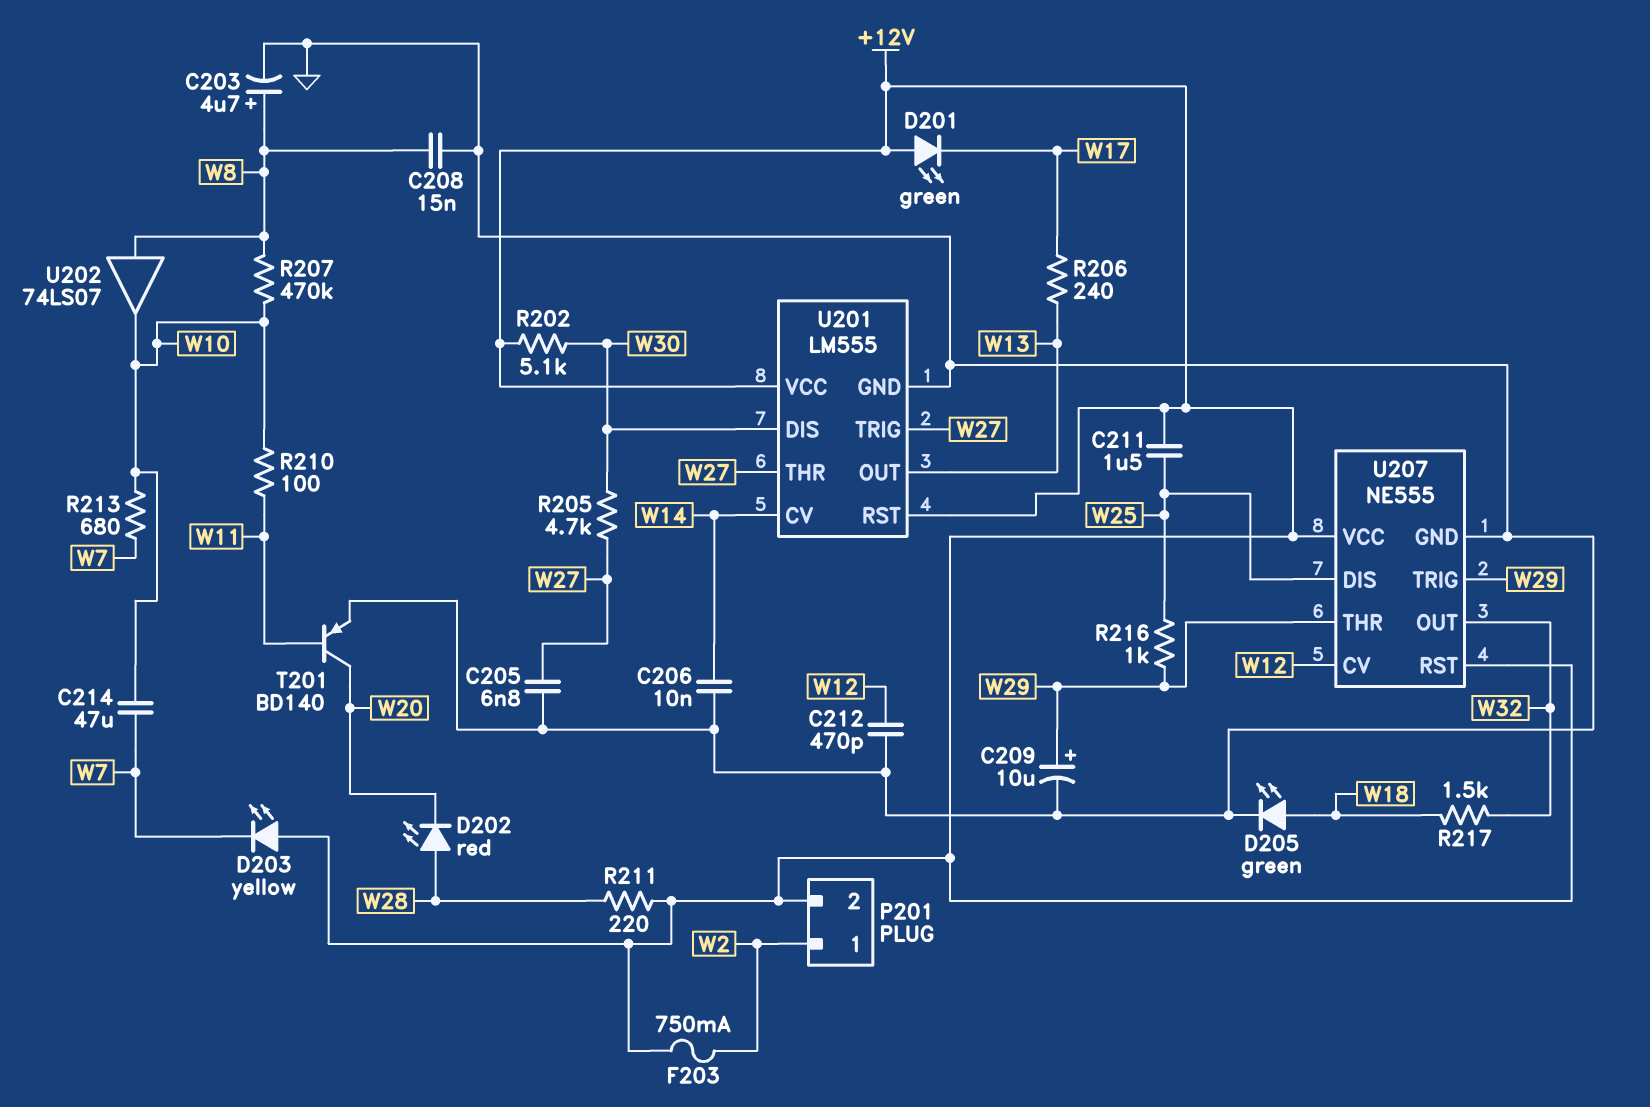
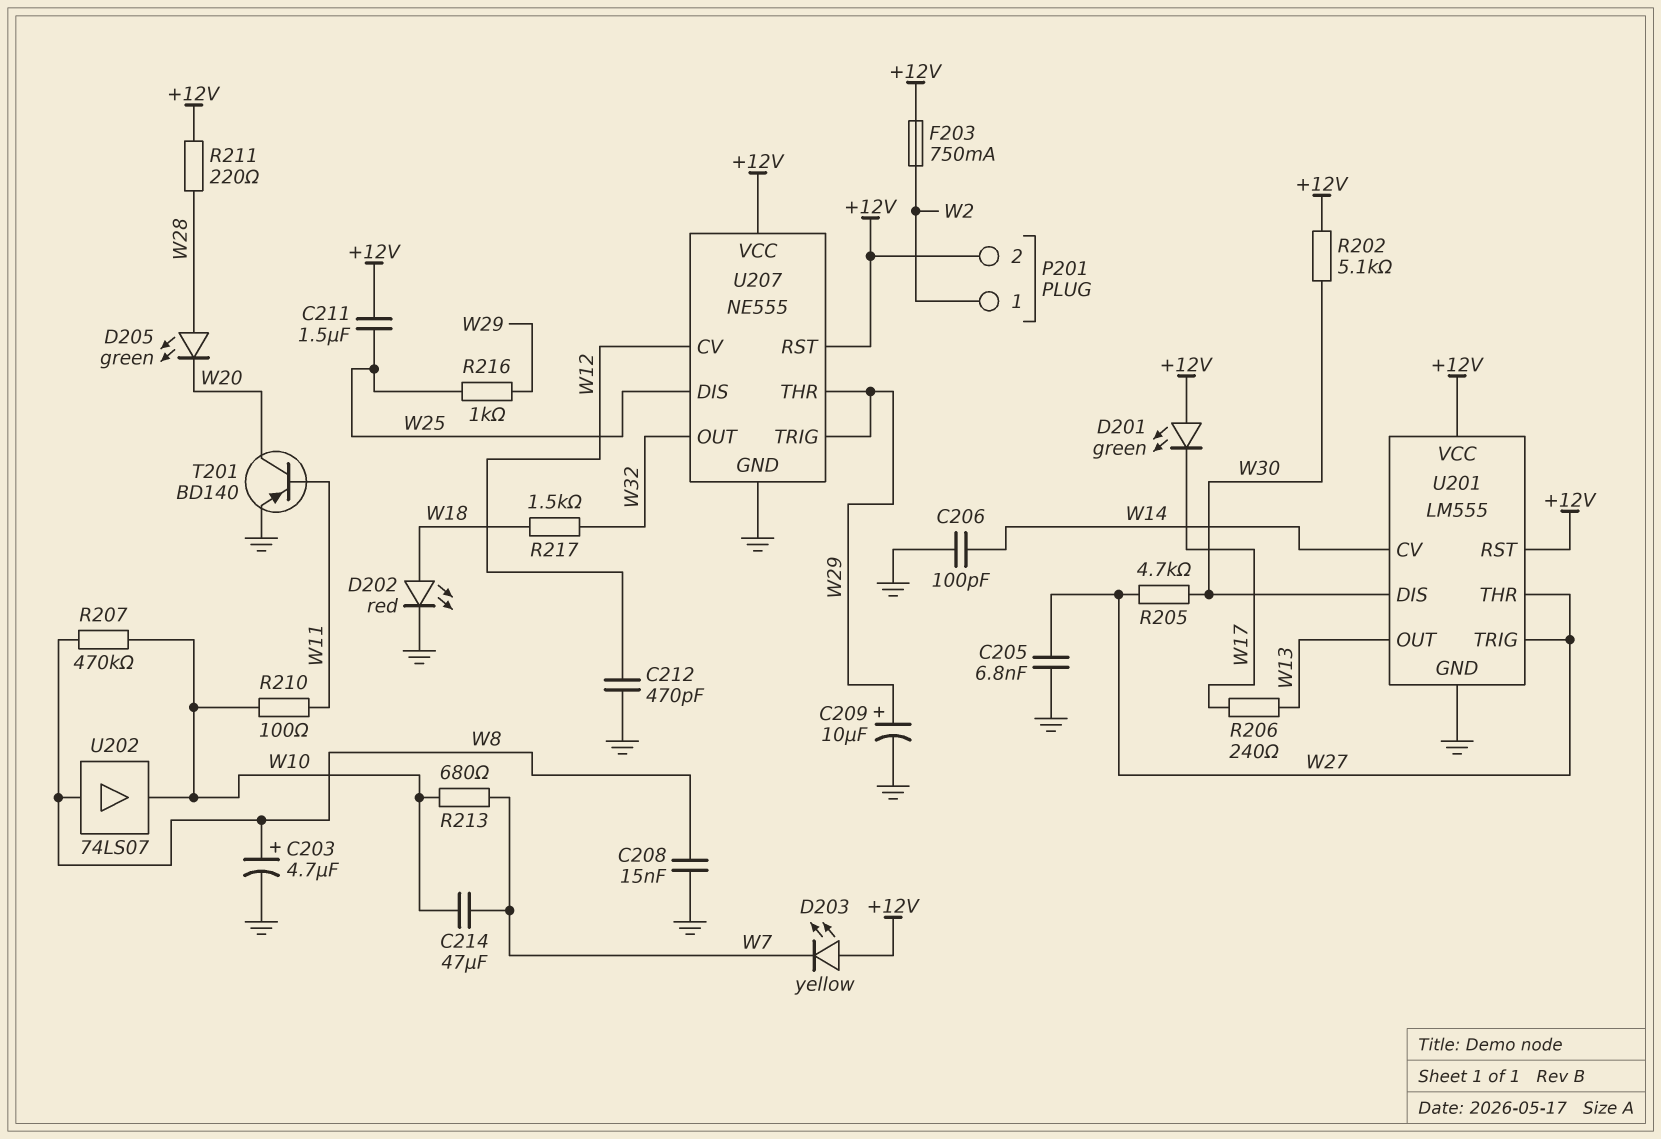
C206: 10nF (GND, W14) -> 100pF (GND, W14)
D202: LED red (A W28, K W20) -> LED red (A W18, K GND)
D205: LED green (A W18, K GND) -> LED green (A W28, K W20)

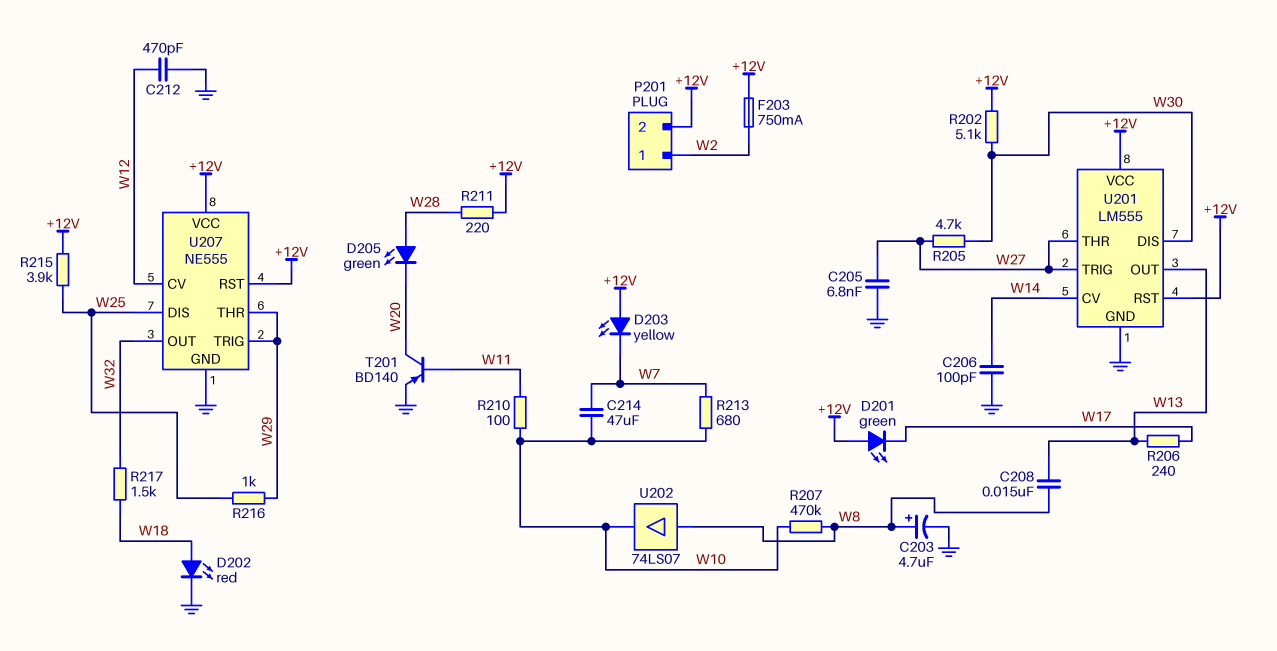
C208: 15nF (GND, W8) -> 15nF (W8, W13)
C209: 10uF (plus W29, minus GND) -> none
C211: 1.5uF (+12V, W25) -> none
R215: none -> 3.9k (+12V, W25)

